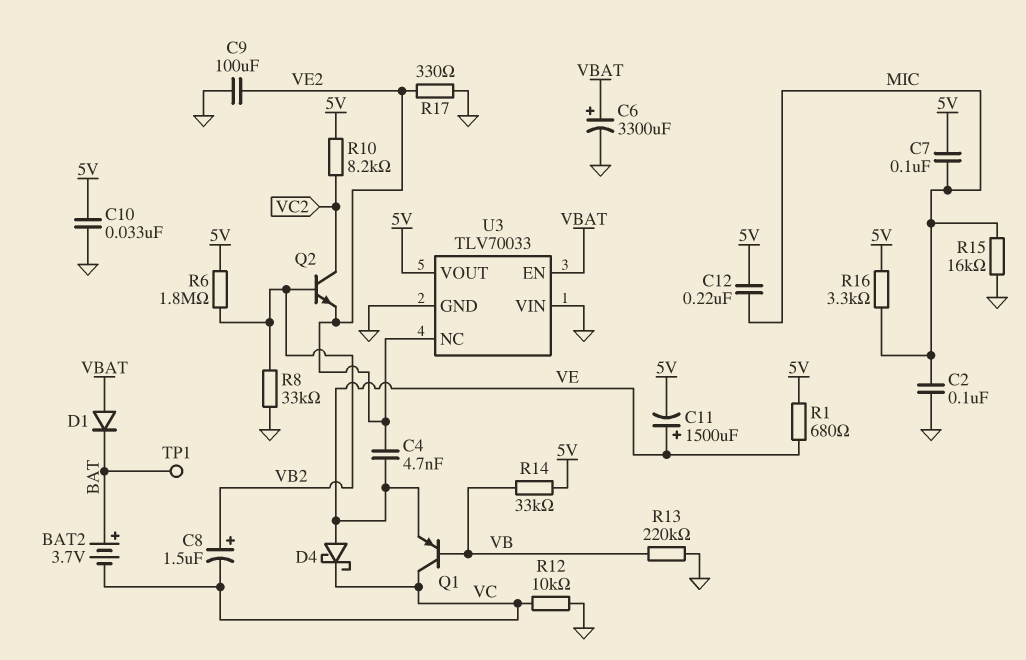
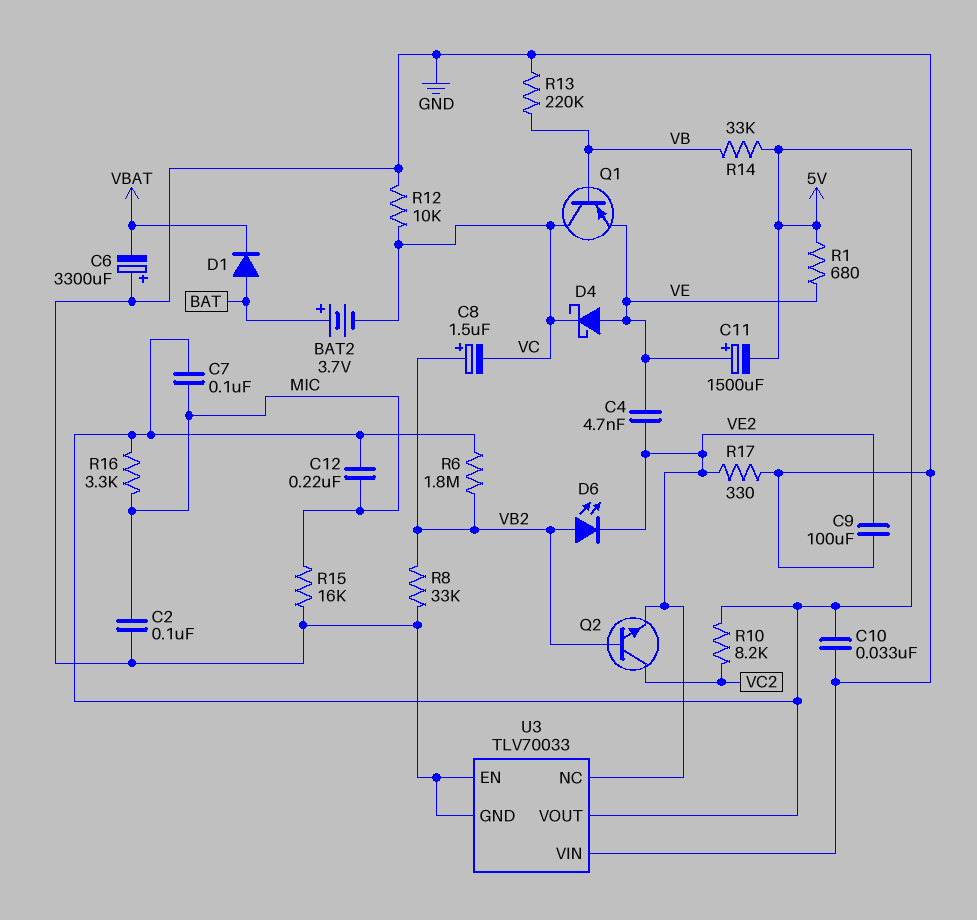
C6: 3300uF (plus VBAT, minus GND) -> 3300uF (plus GND, minus VBAT)
D1: diode (A VBAT, K BAT) -> diode (A BAT, K VBAT)
D6: none -> LED (A VB2, K VE2)
TP1: test point (BAT) -> none
U3 pin EN: VBAT -> GND

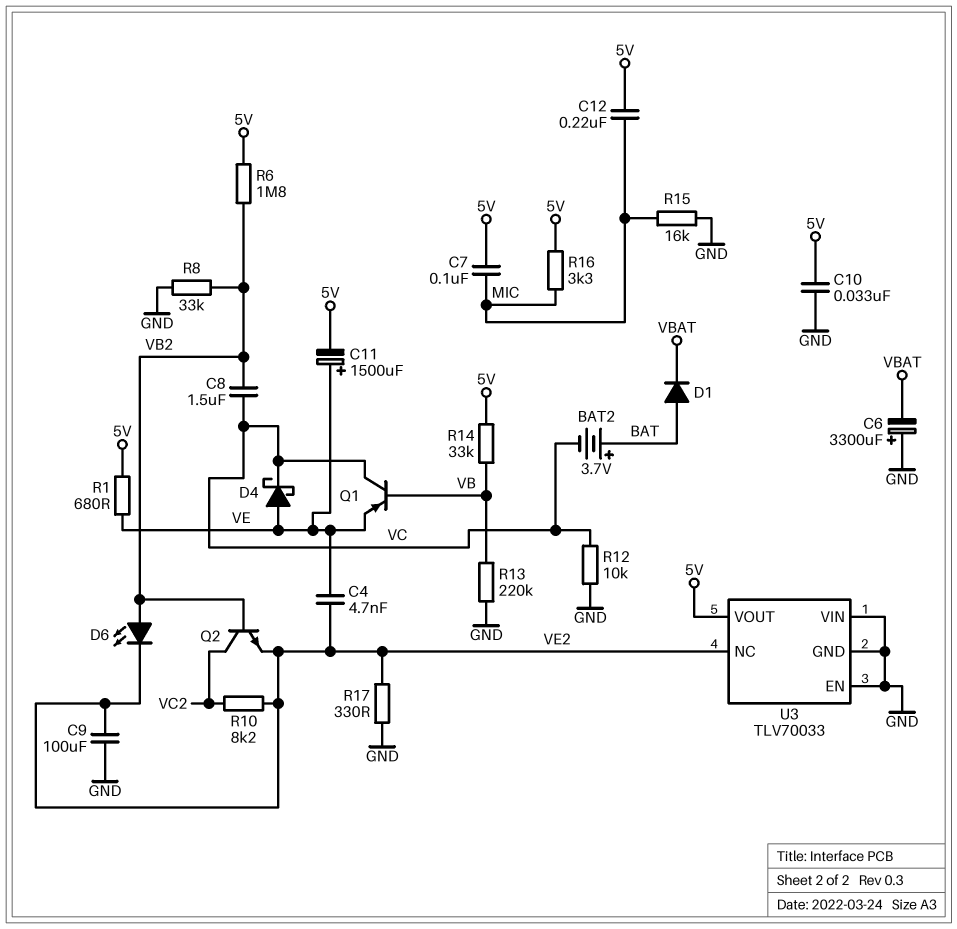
C2: 100nF (GND, MIC) -> none
C8: 1.5uF (plus VB2, minus VC) -> 1.5uF (VB2, VC)
R10: 8.2k (5V, VC2) -> 8.2k (VC2, VE2)

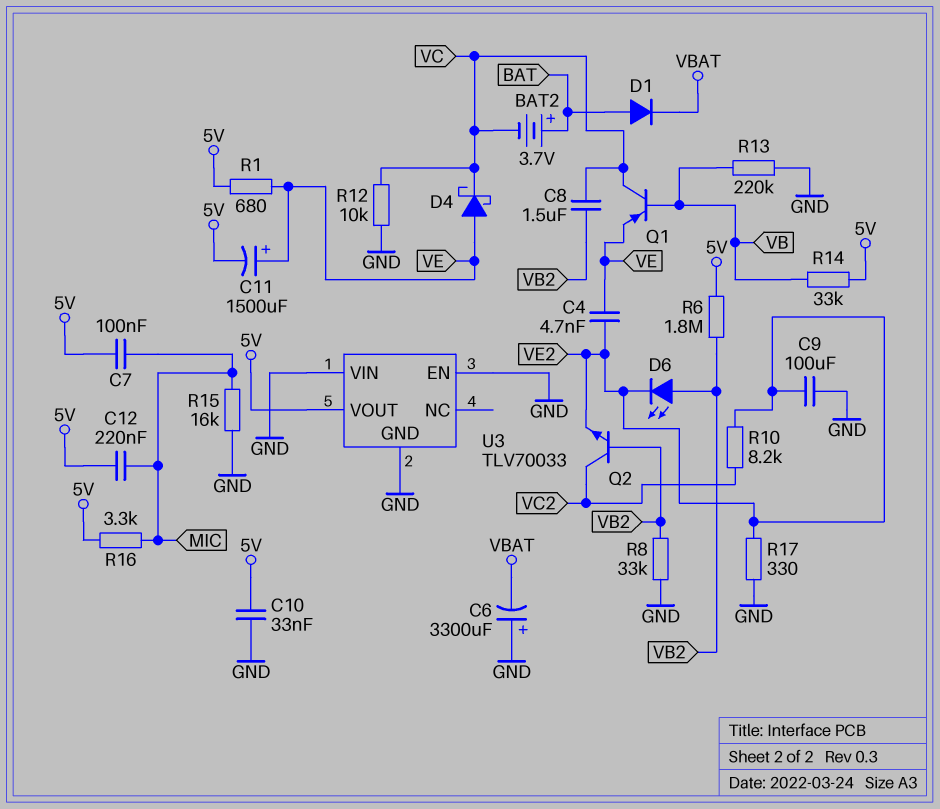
U3 pin NC: VE2 -> none

